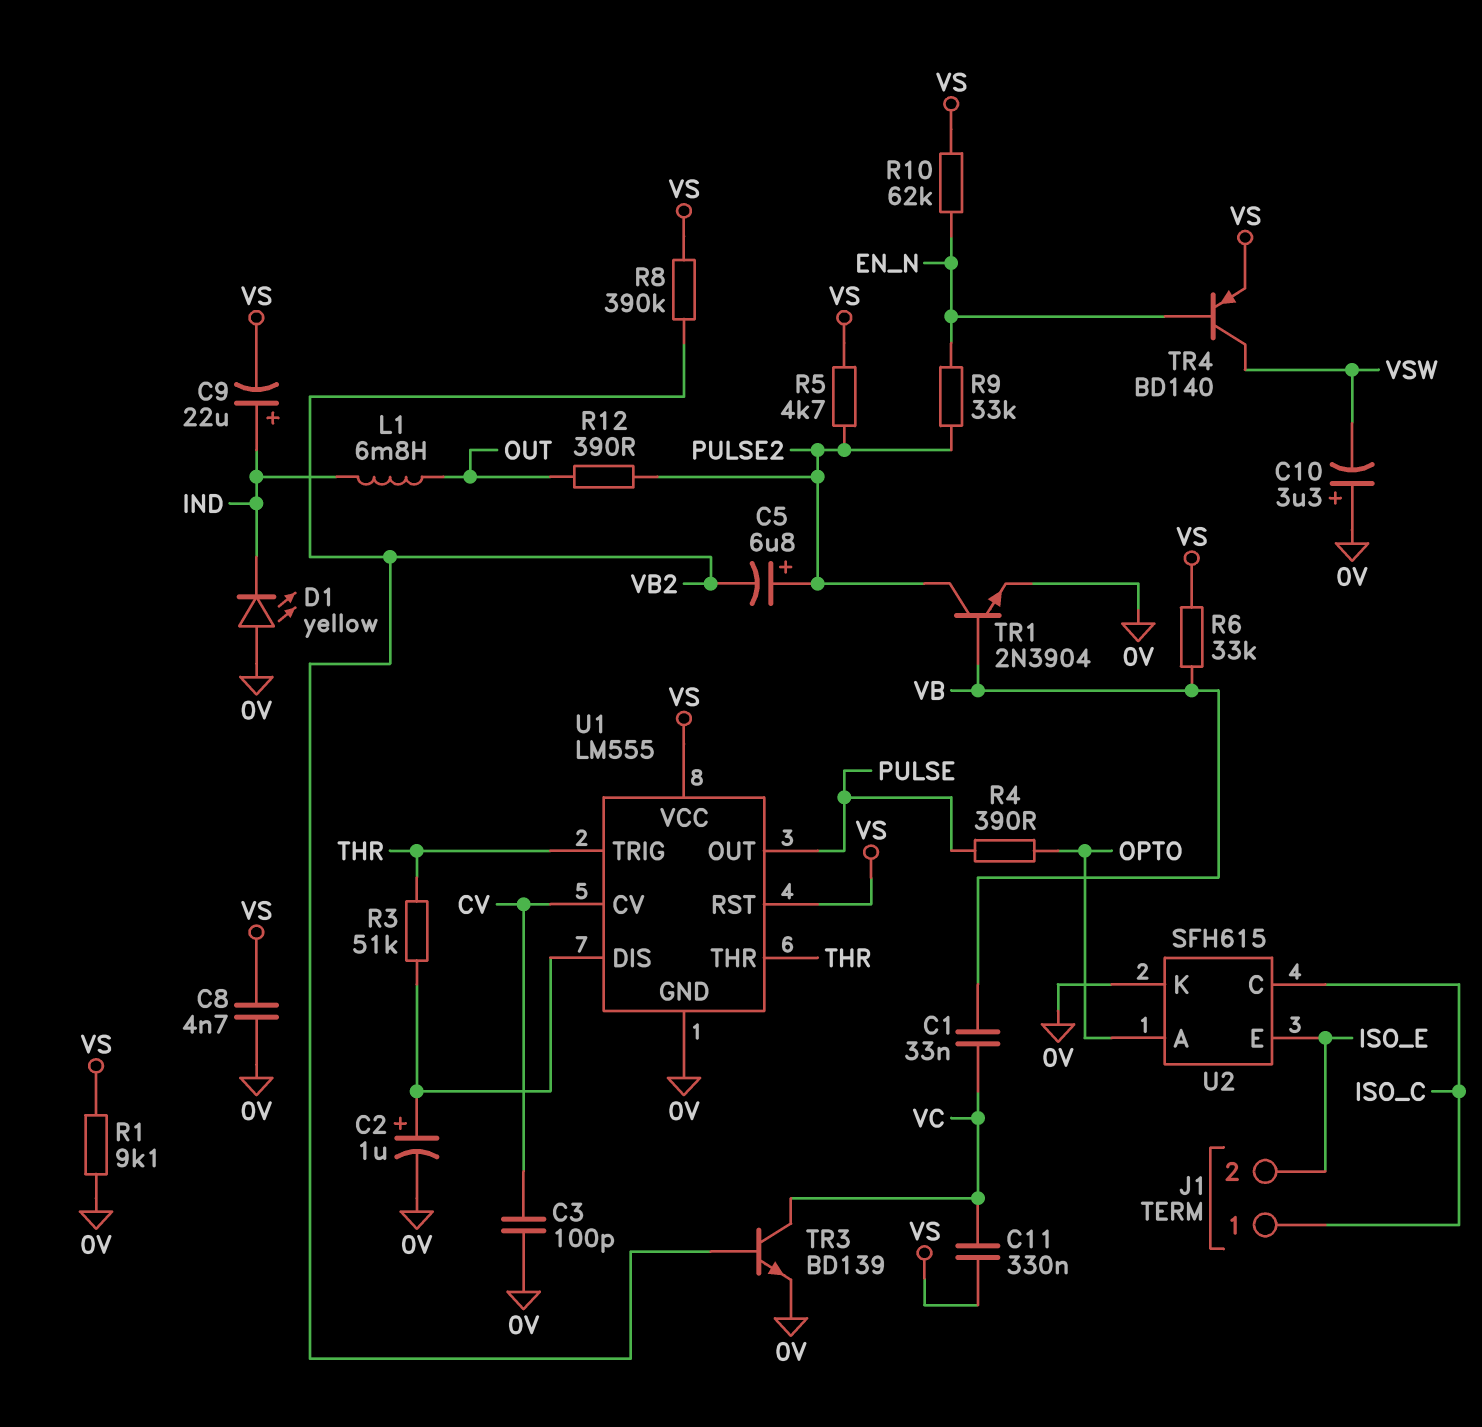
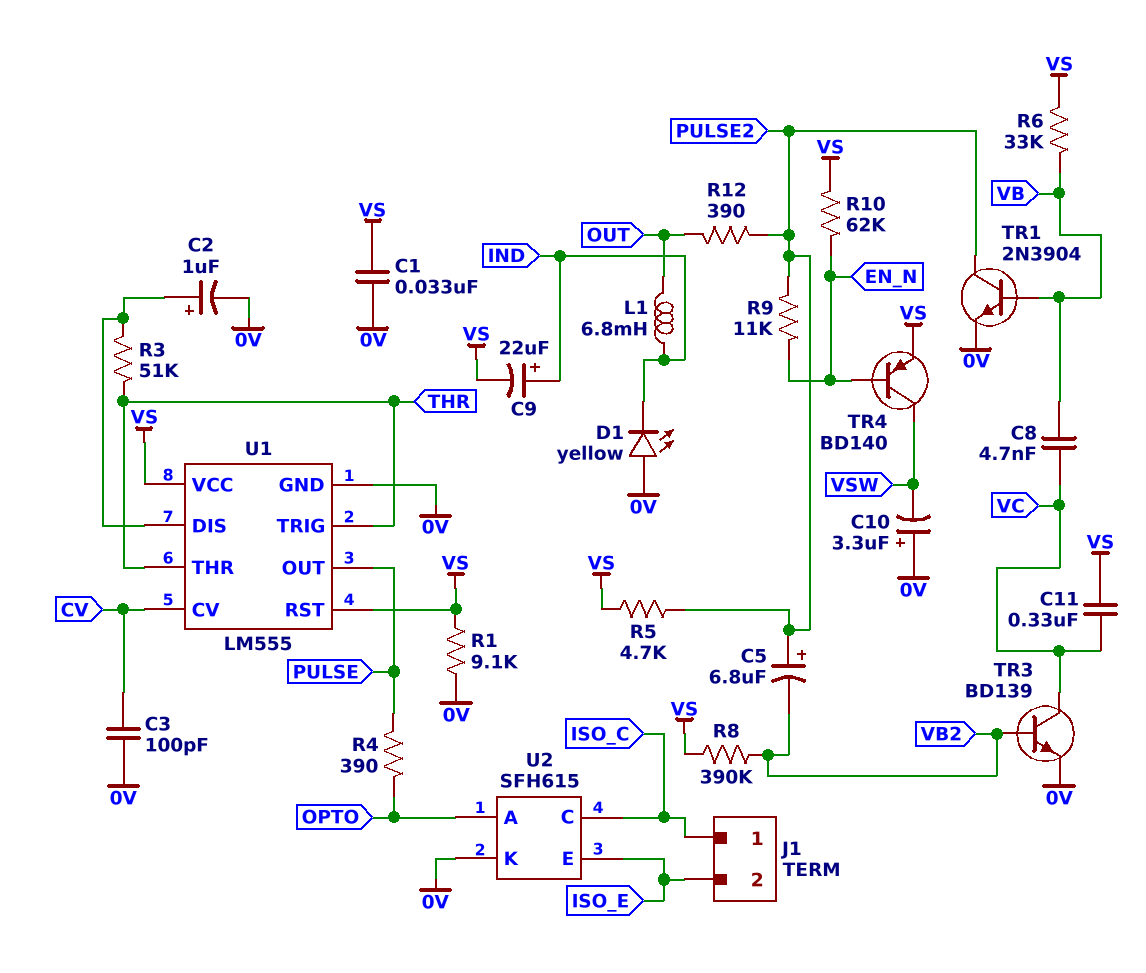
C1: 33nF (VB, VC) -> 33nF (0V, VS)
C8: 4.7nF (0V, VS) -> 4.7nF (VB, VC)
R9: 33k (EN_N, PULSE2) -> 11k (EN_N, PULSE2)

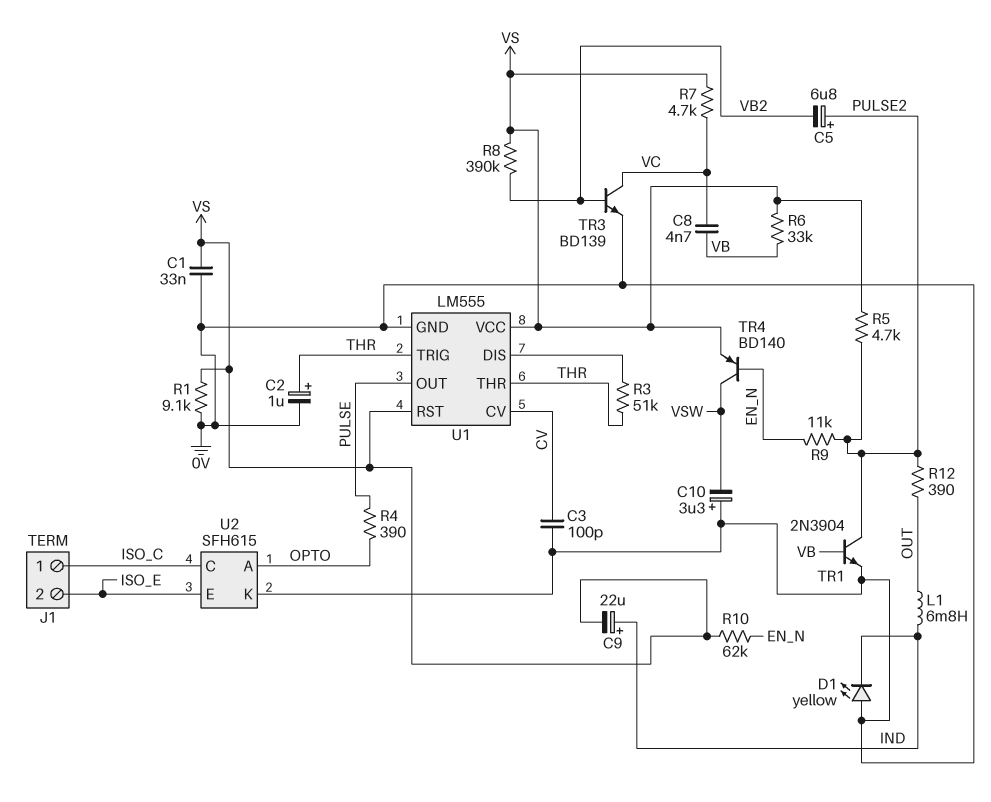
C2: 1uF (plus U1/DIS, minus 0V) -> 1uF (plus THR, minus 0V)
C11: 330nF (VC, VS) -> none
R7: none -> 4.7k (VC, VS)

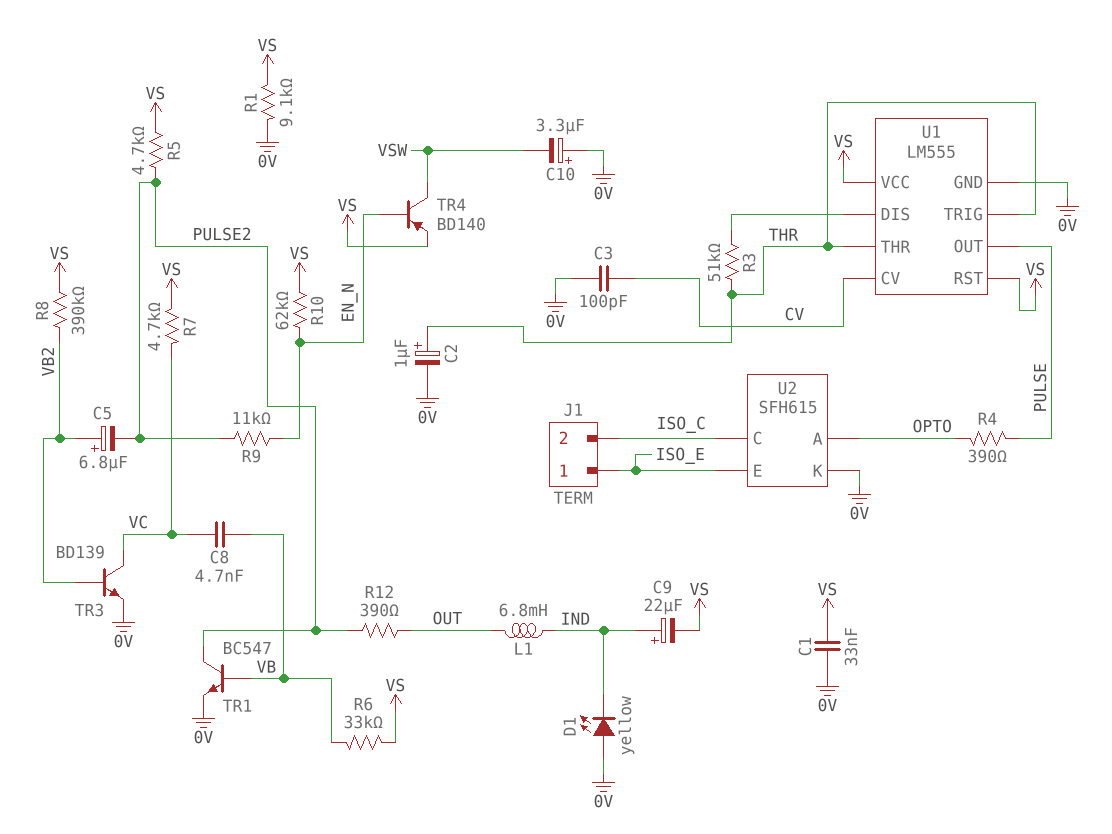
C5: 6.8uF (plus PULSE2, minus VB2) -> 6.8uF (plus VB2, minus PULSE2)
J1 pin 1: ISO_C -> ISO_E
J1 pin 2: ISO_E -> ISO_C
TR1: NPN 2N3904 (B VB, C PULSE2, E 0V) -> NPN BC547 (B VB, C PULSE2, E 0V)

